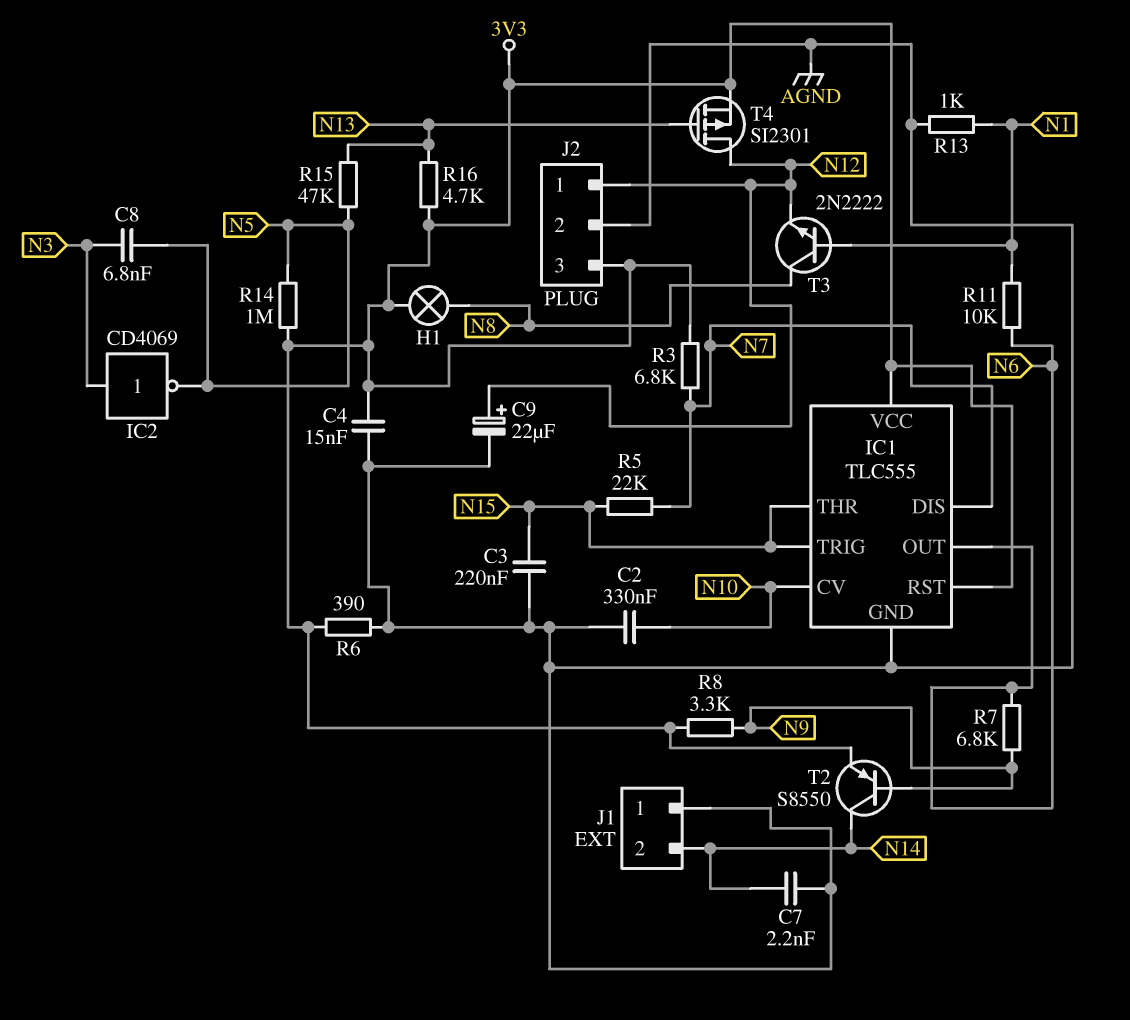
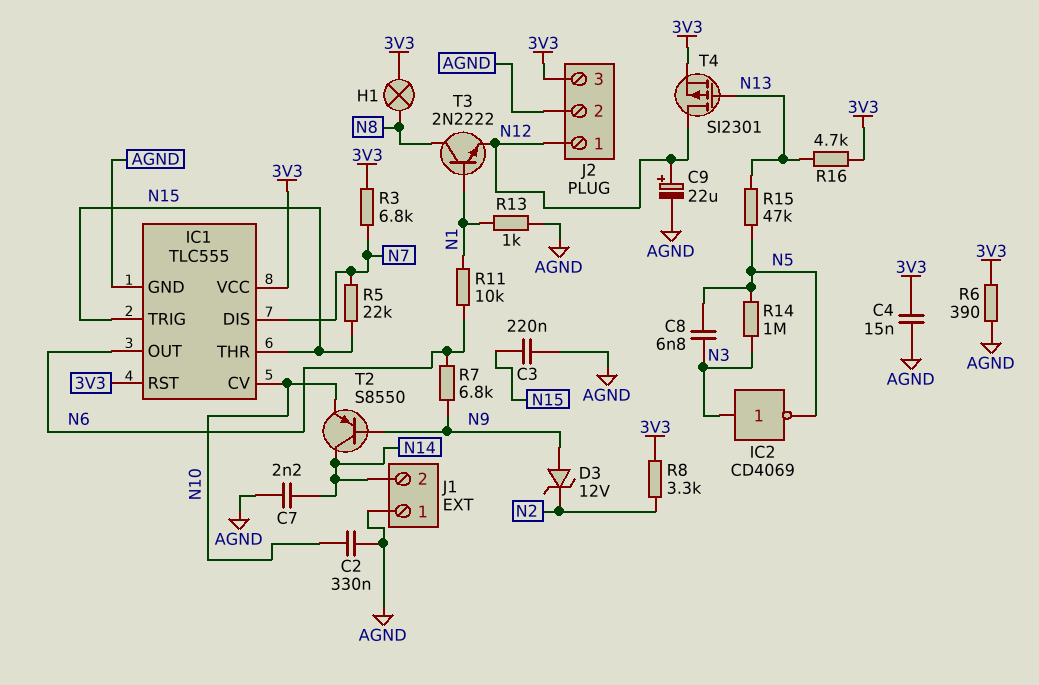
D3: none -> zener 12V (A N9, K N2)
R8: 3.3k (3V3, N9) -> 3.3k (3V3, N2)
R14: 1M (3V3, N5) -> 1M (N3, N5)
T2: PNP S8550 (B N9, C N14, E 3V3) -> PNP S8550 (B N9, C N14, E N10)

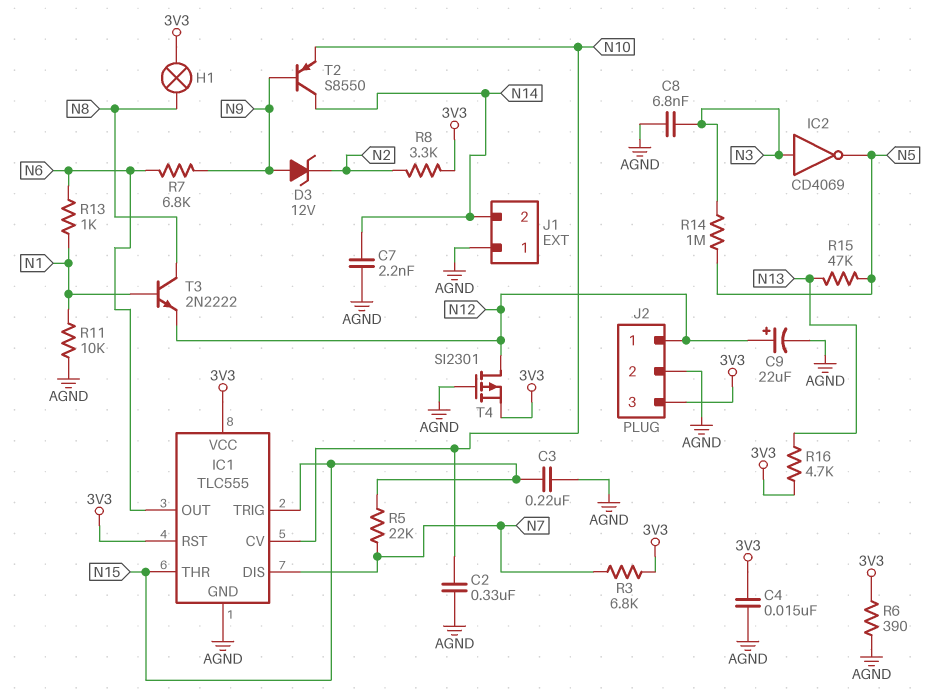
C8: 6.8nF (N3, N5) -> 6.8nF (AGND, N3)
R11: 10k (N1, N6) -> 10k (AGND, N1)
R13: 1k (AGND, N1) -> 1k (N1, N6)
T4: PMOS SI2301 (G N13, D N12, S 3V3) -> PMOS SI2301 (G AGND, D N12, S 3V3)

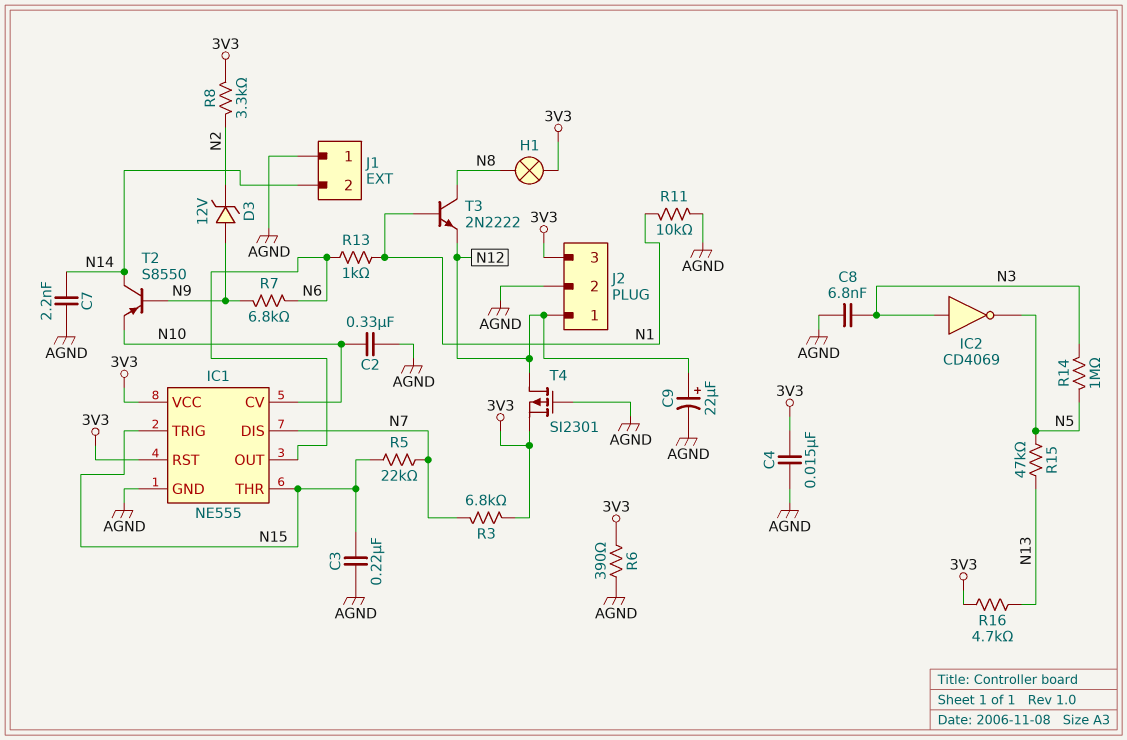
IC1: TLC555 -> NE555

